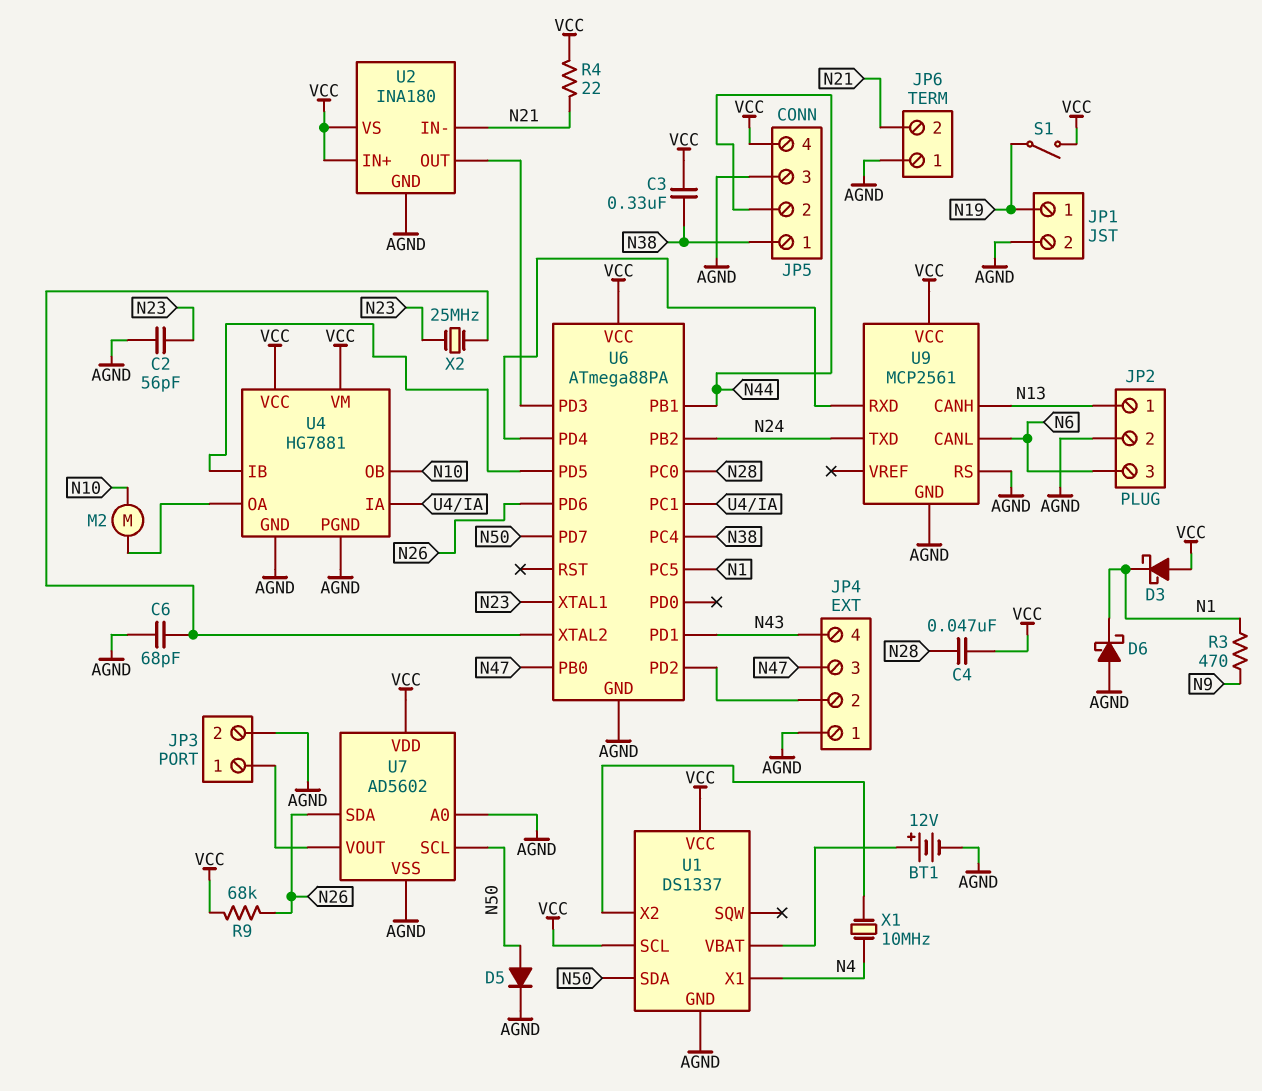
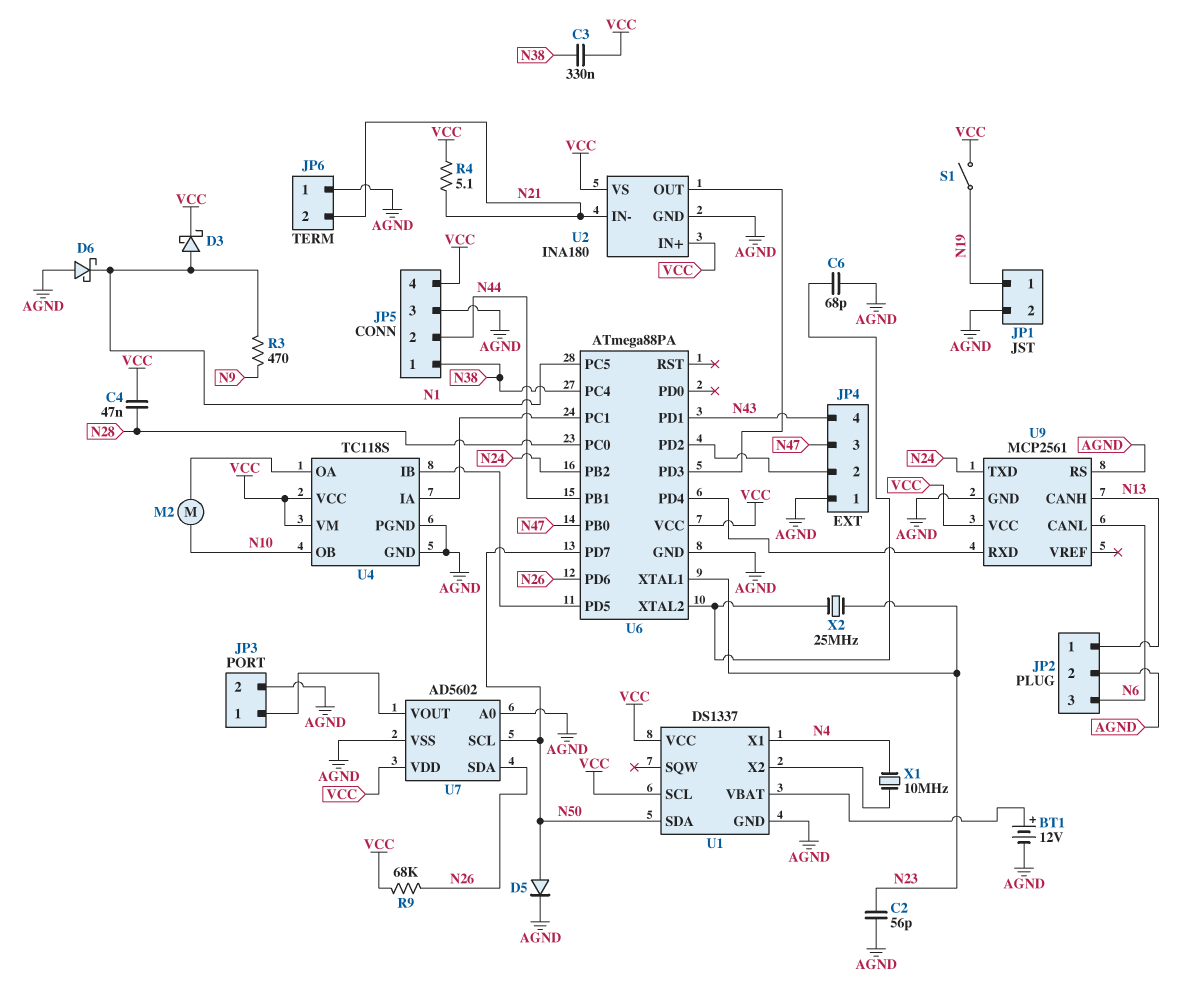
D3: schottky (A VCC, K N1) -> schottky (A N1, K VCC)
R4: 22 (N21, VCC) -> 5.1 (N21, VCC)
U4: HG7881 -> TC118S

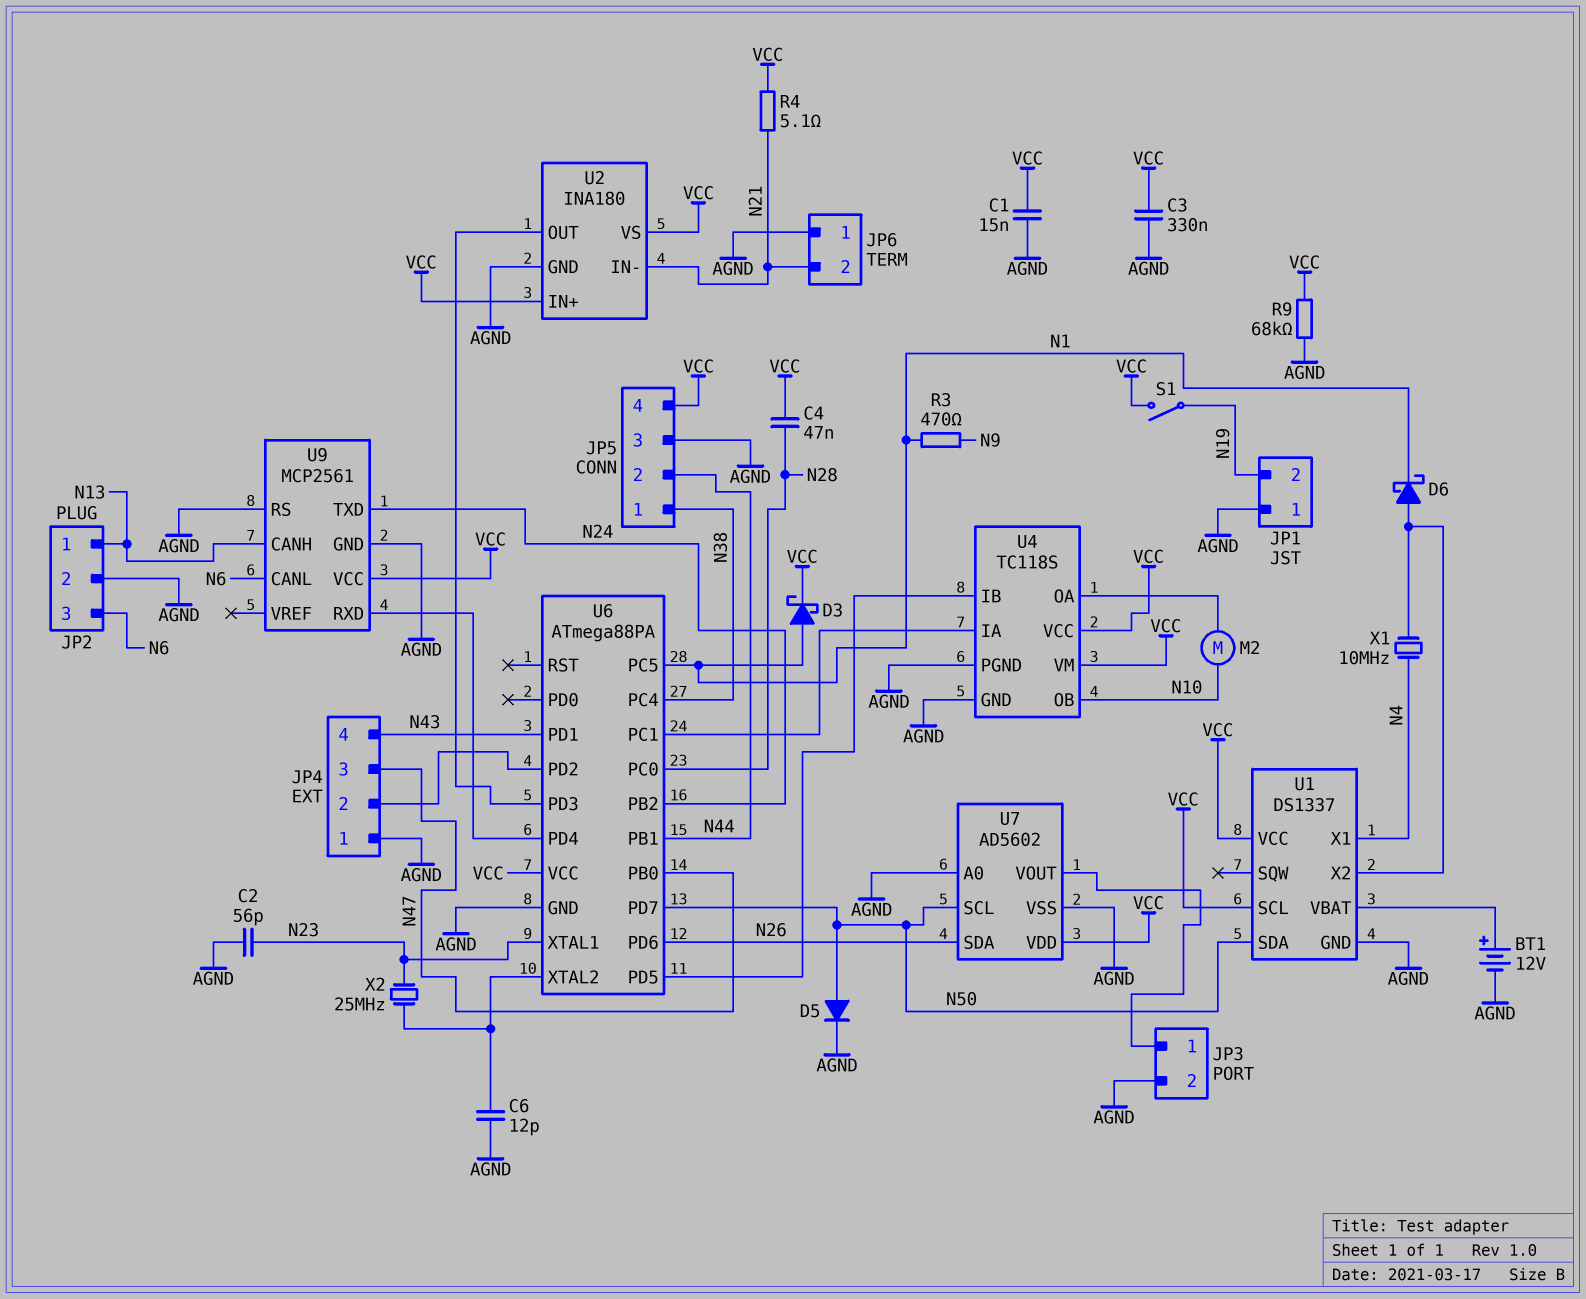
C1: none -> 15nF (AGND, VCC)
C3: 330nF (N38, VCC) -> 330nF (AGND, VCC)
C6: 68pF (AGND, U6/XTAL2) -> 12pF (AGND, U6/XTAL2)
D6: schottky (A AGND, K N1) -> schottky (A U1/X2, K N1)
JP1 pin 1: N19 -> AGND
JP1 pin 2: AGND -> N19
R9: 68k (N26, VCC) -> 68k (AGND, VCC)

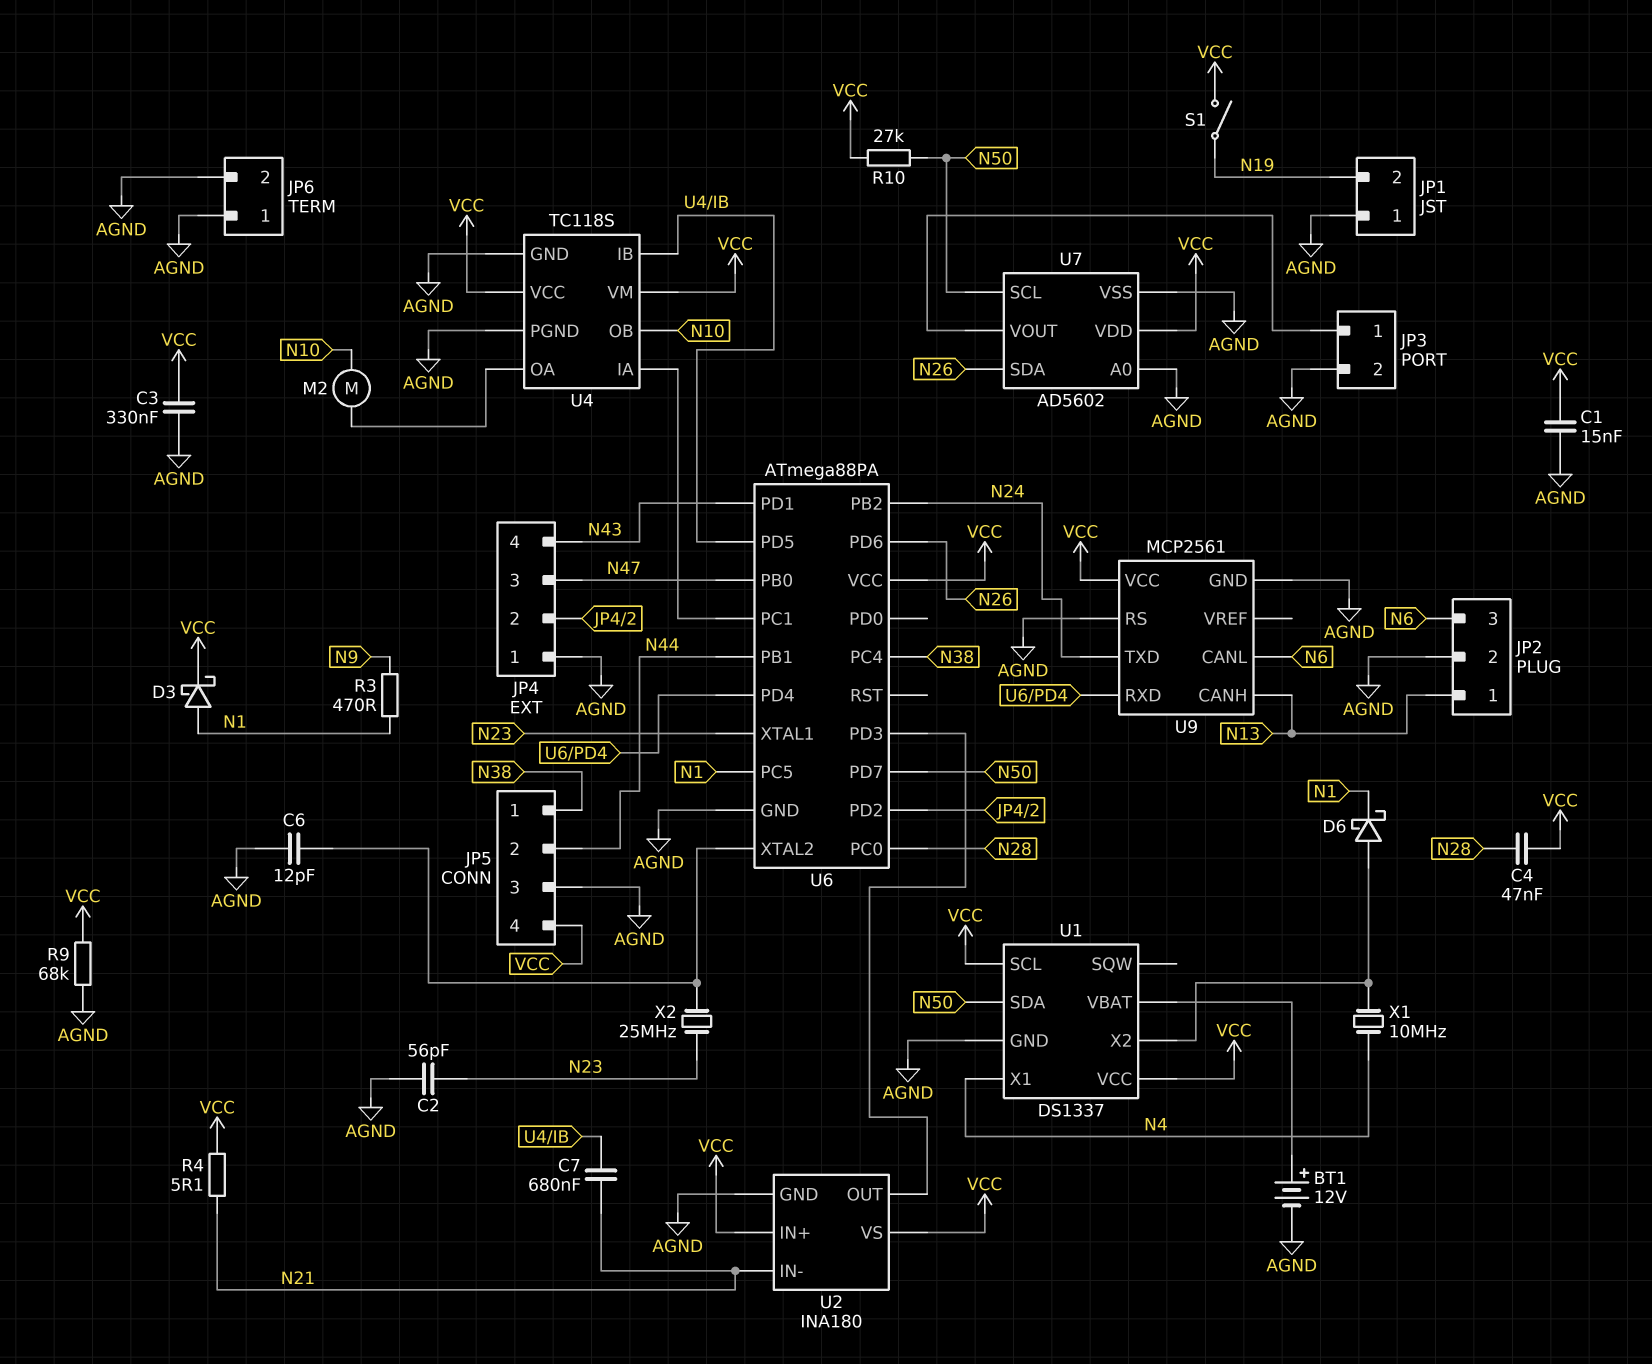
C7: none -> 680nF (N21, U4/IB)
D5: diode (A N50, K AGND) -> none
JP6 pin 2: N21 -> AGND
R10: none -> 27k (N50, VCC)

